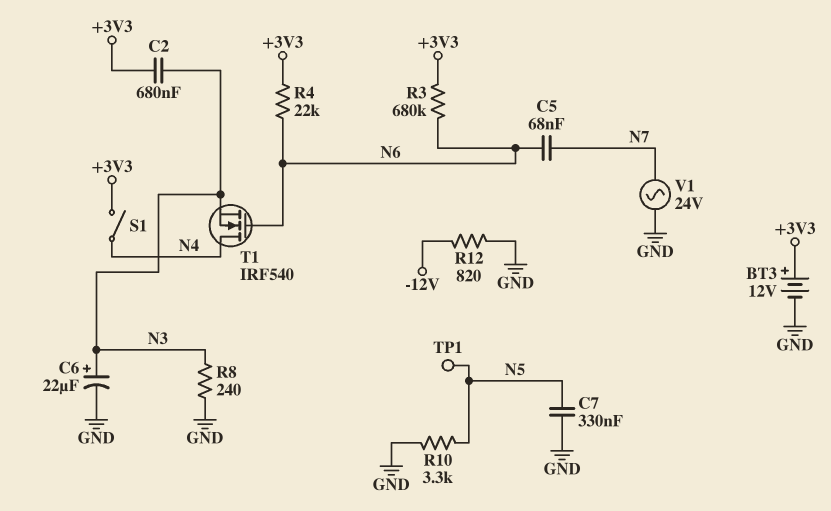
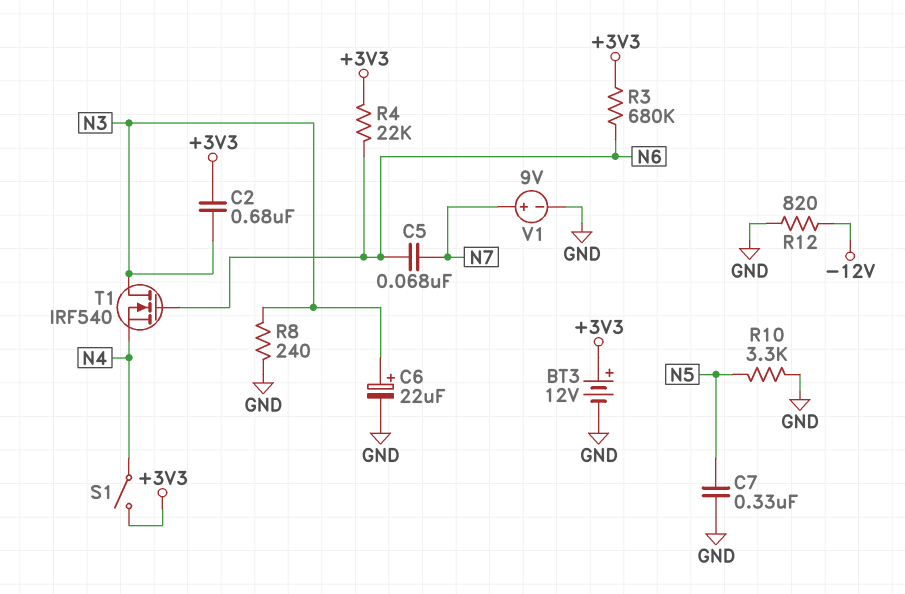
T1: NMOS IRF540 (G N6, D N4, S N3) -> NMOS IRF540 (G N6, D N3, S N4)
TP1: test point (N5) -> none
V1: AC 24V (GND, N7) -> 9V (plus N7, minus GND)

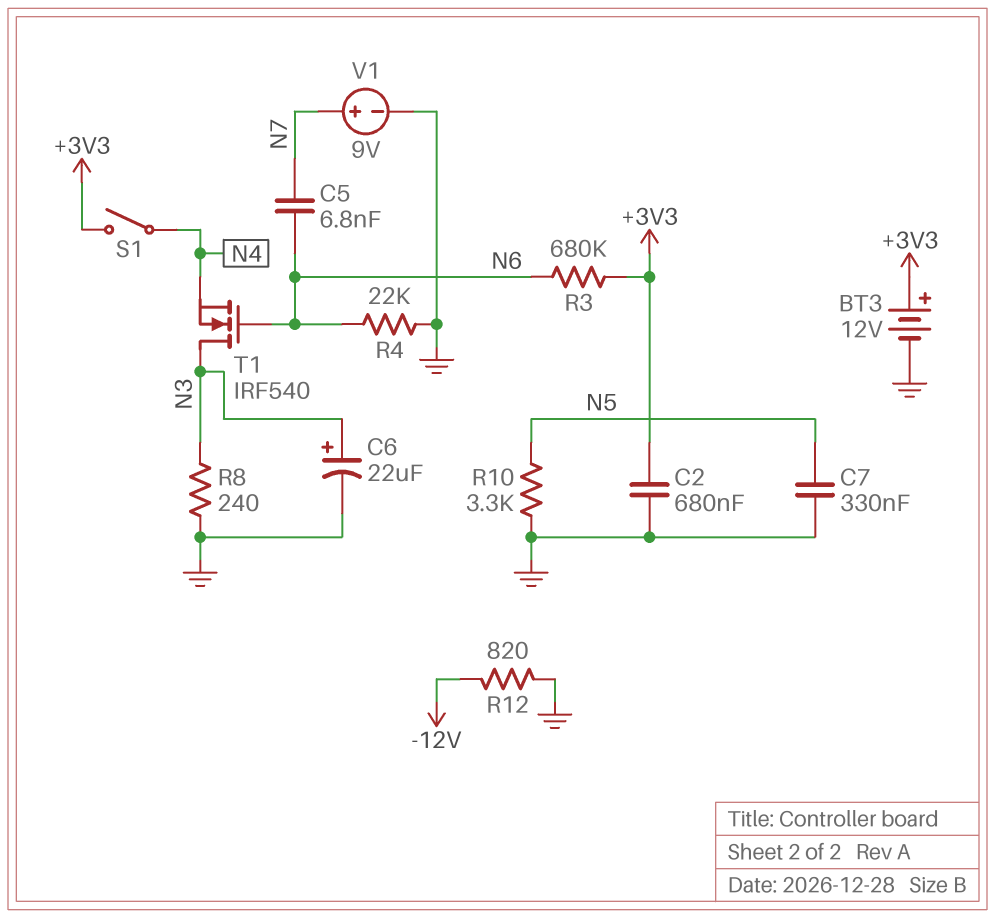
C2: 680nF (+3V3, N3) -> 680nF (+3V3, GND)
C5: 68nF (N6, N7) -> 6.8nF (N6, N7)
R4: 22k (+3V3, N6) -> 22k (GND, N6)

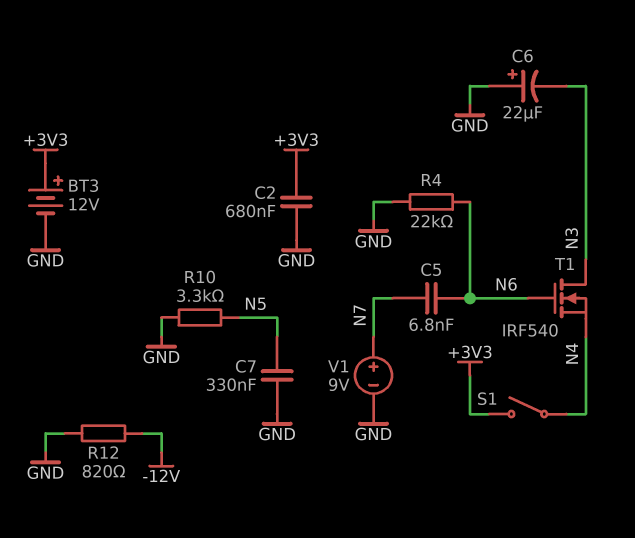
C6: 22uF (plus N3, minus GND) -> 22uF (plus GND, minus N3)
R3: 680k (+3V3, N6) -> none
R8: 240 (GND, N3) -> none

